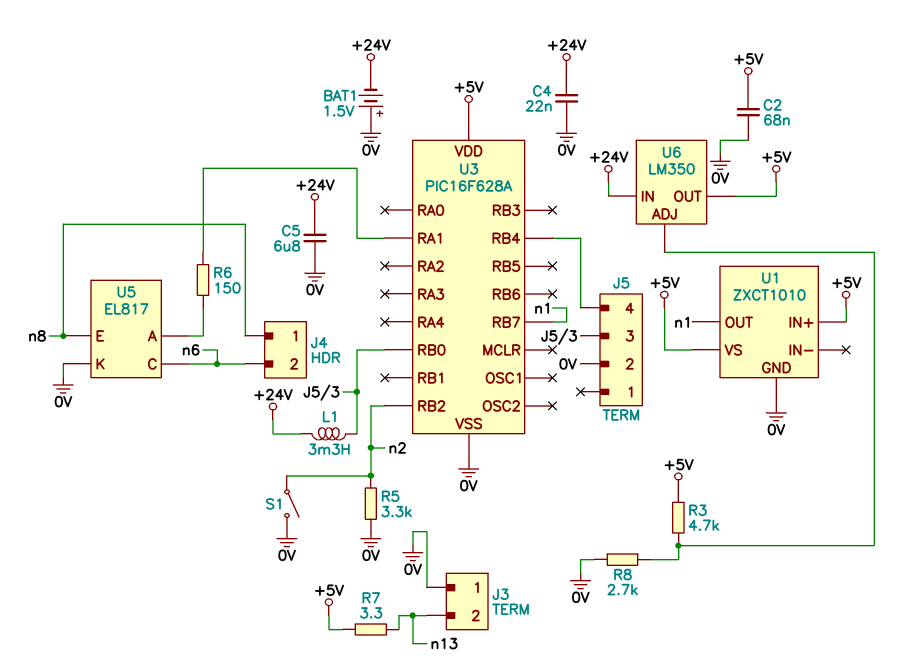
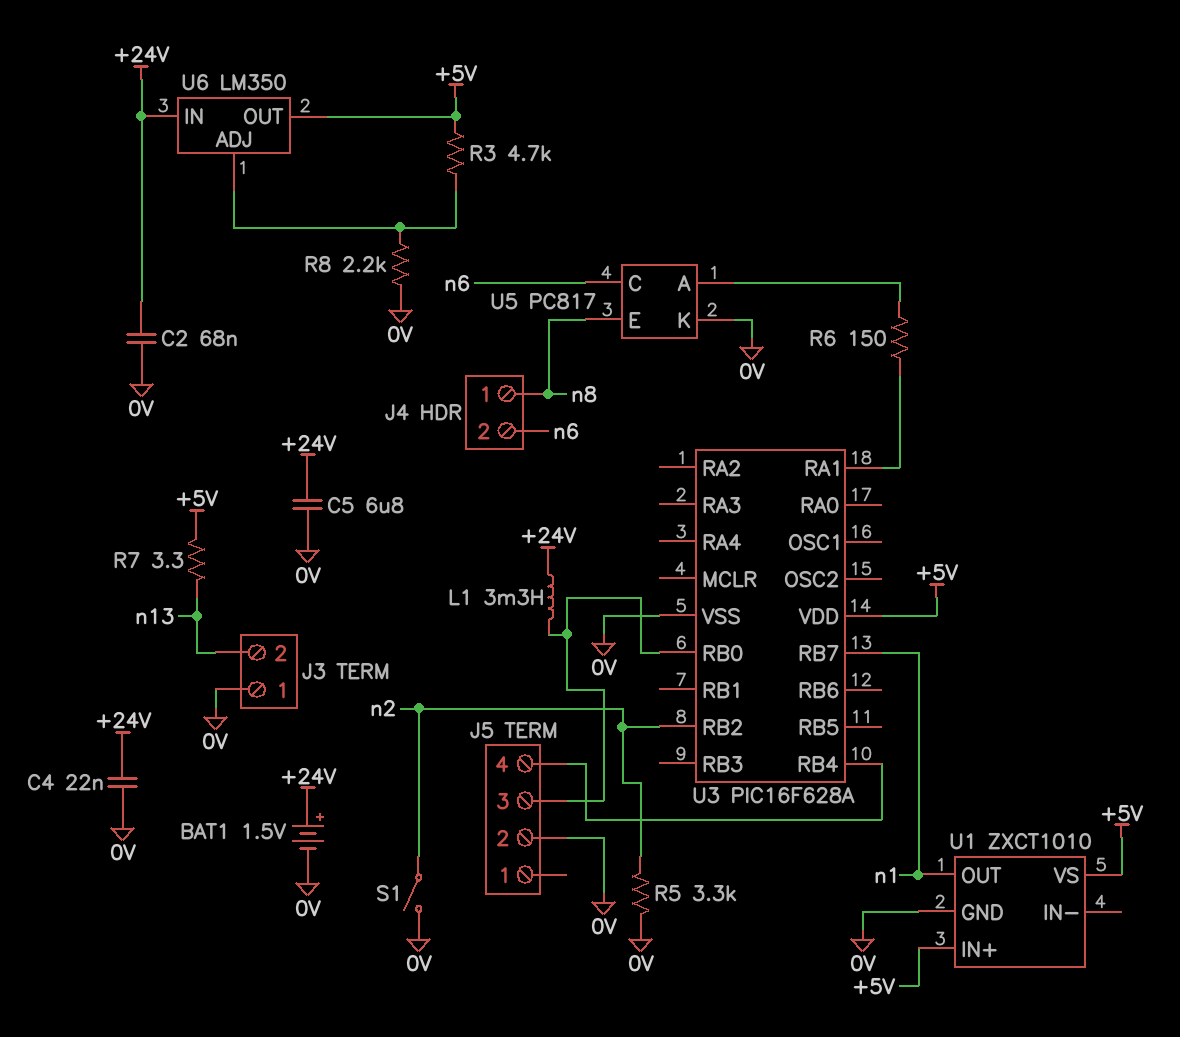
BAT1: 1.5V (plus 0V, minus +24V) -> 1.5V (plus +24V, minus 0V)
C2: 68nF (+5V, 0V) -> 68nF (+24V, 0V)
R8: 2.7k (0V, U6/ADJ) -> 2.2k (0V, U6/ADJ)
U5: EL817 -> PC817

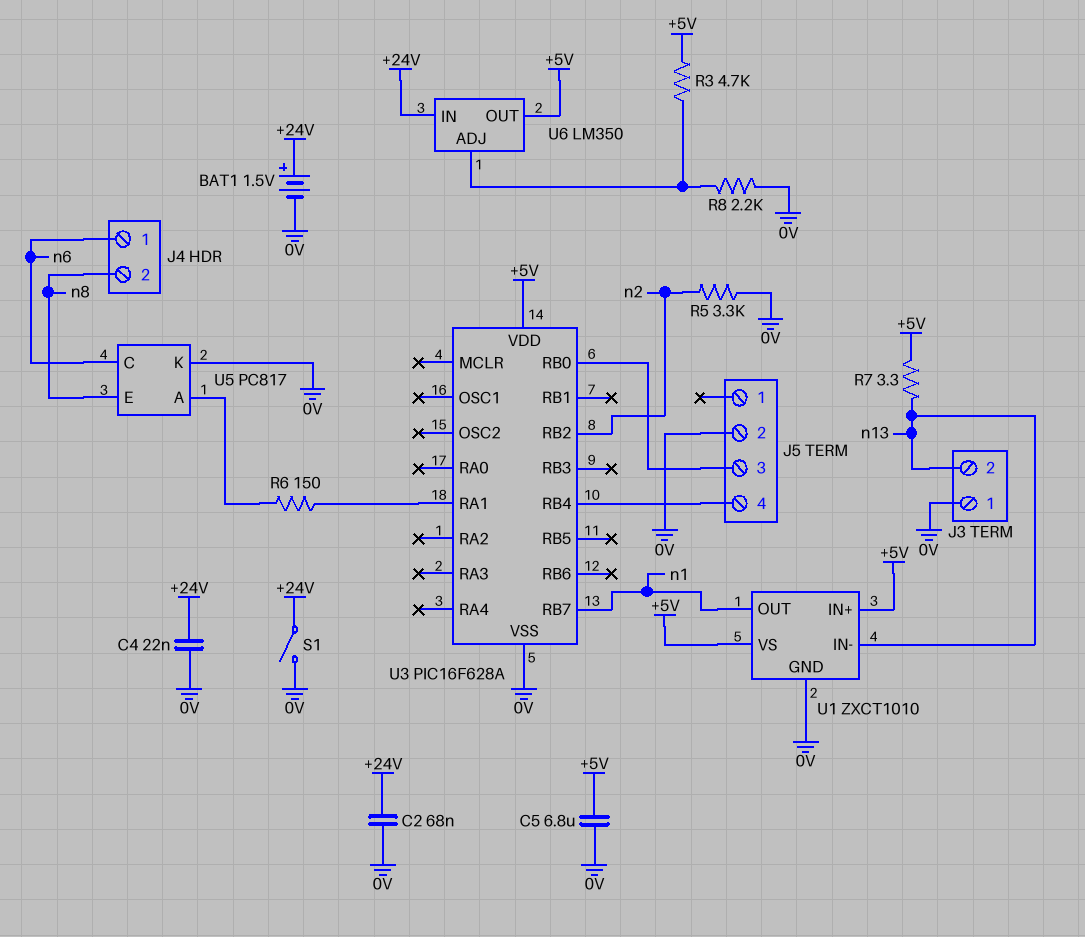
C5: 6.8uF (+24V, 0V) -> 6.8uF (+5V, 0V)
J4 pin 1: n8 -> n6
J4 pin 2: n6 -> n8
L1: 3.3mH (+24V, J5/3) -> none
S1: switch (0V, n2) -> switch (+24V, 0V)
U1 pin IN-: none -> n13

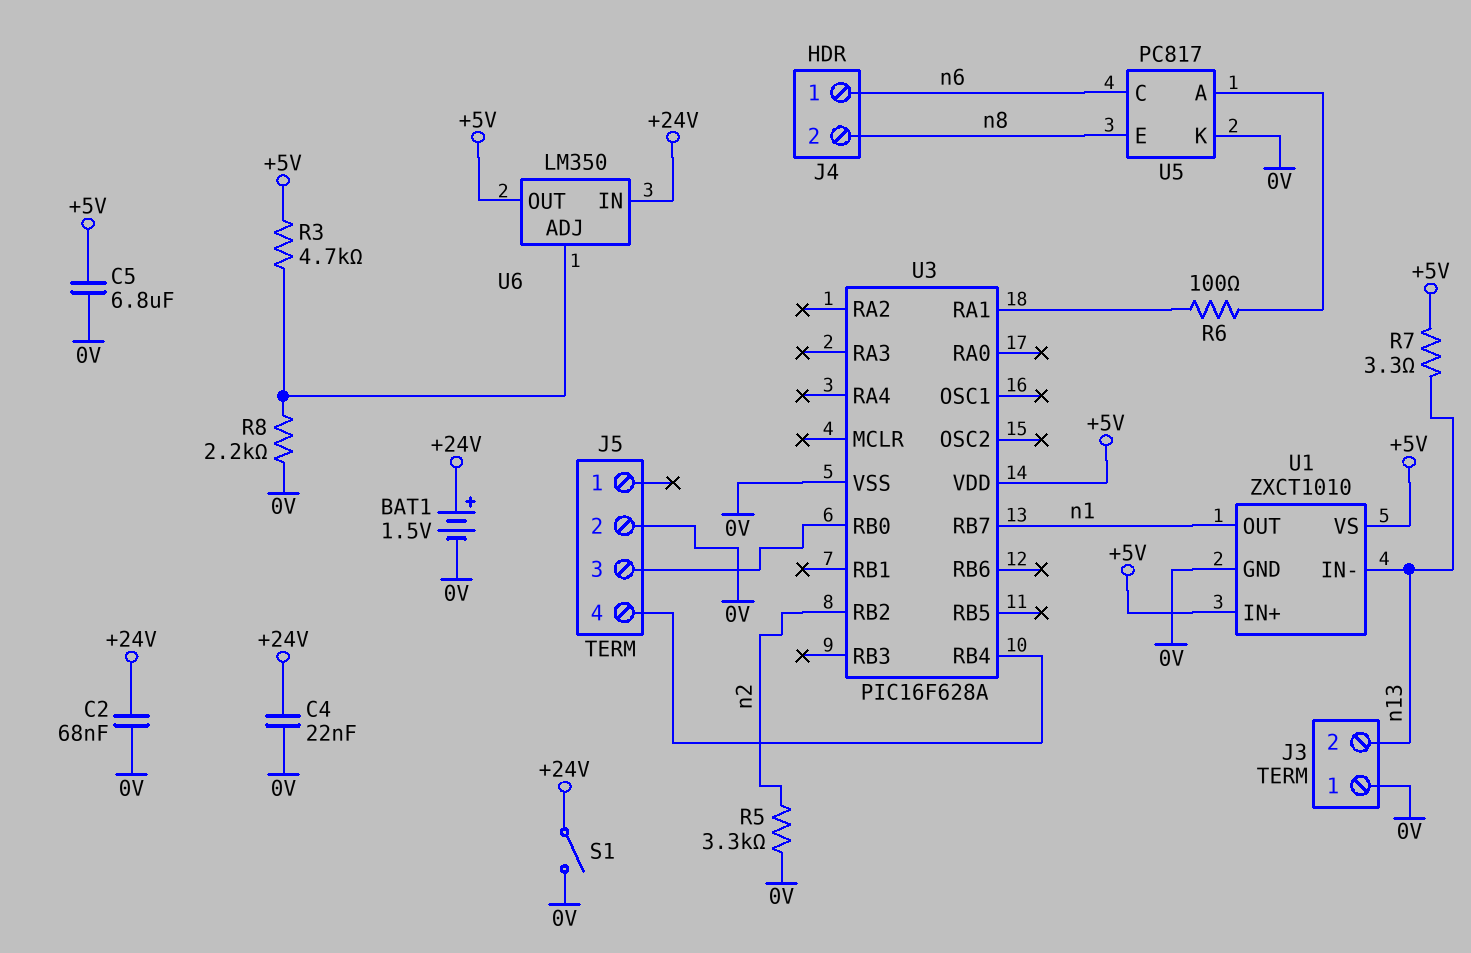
R6: 150 (U3/RA1, U5/A) -> 100 (U3/RA1, U5/A)

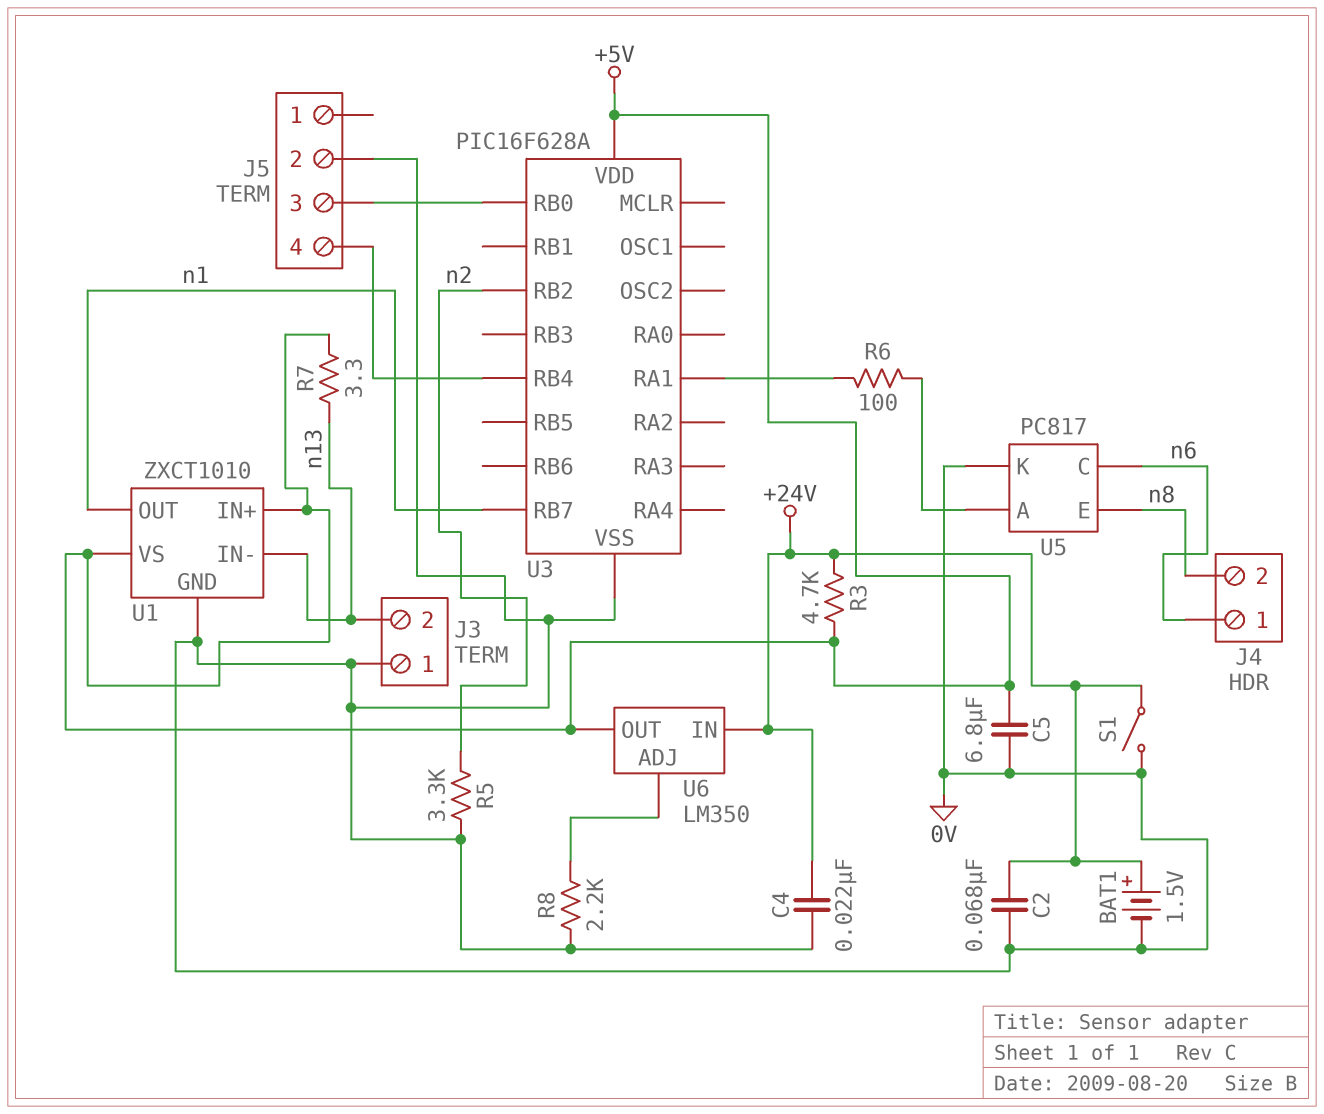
R3: 4.7k (+5V, U6/ADJ) -> 4.7k (+5V, +24V)

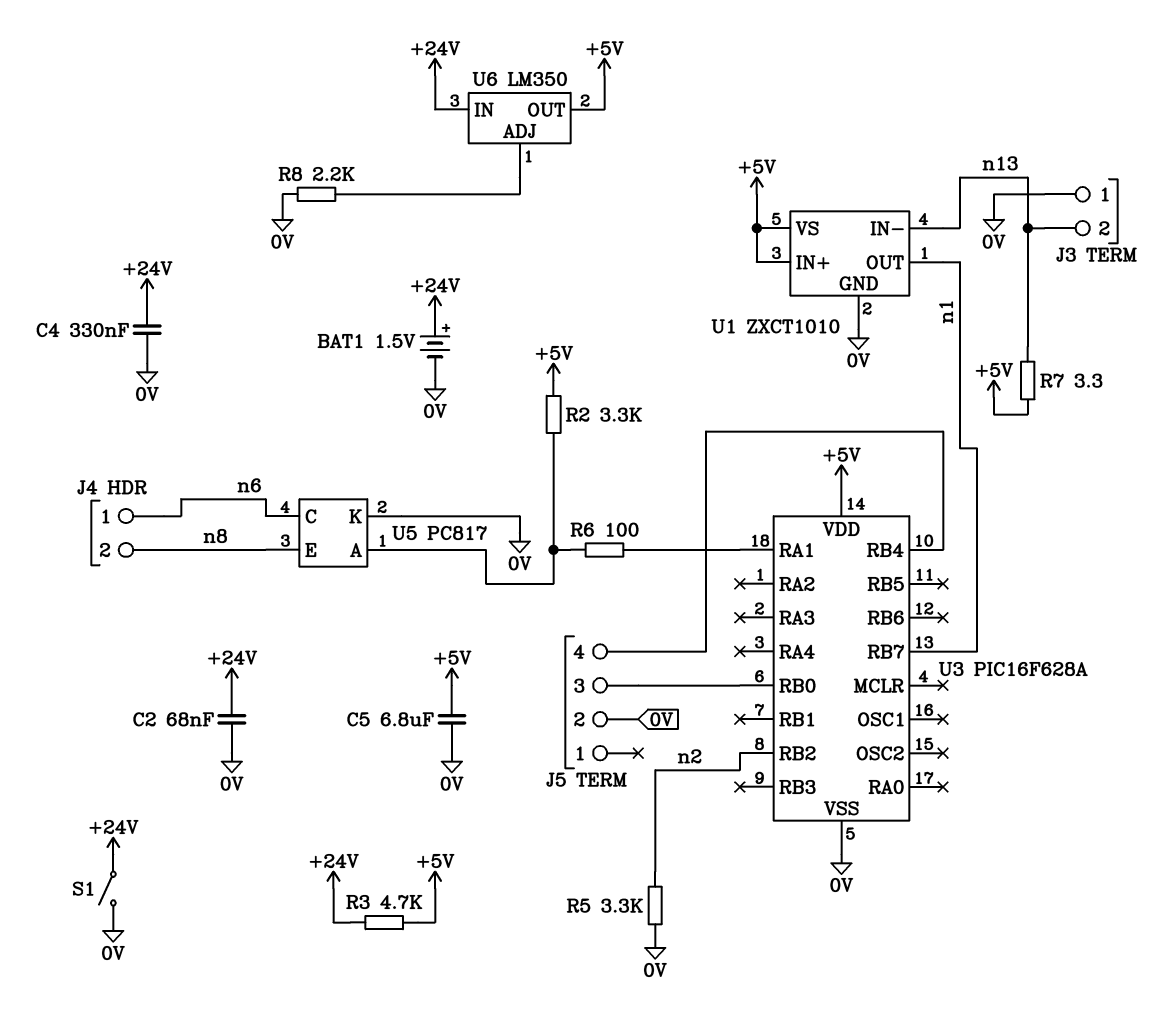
C4: 22nF (+24V, 0V) -> 330nF (+24V, 0V)
R2: none -> 3.3k (+5V, U5/A)

